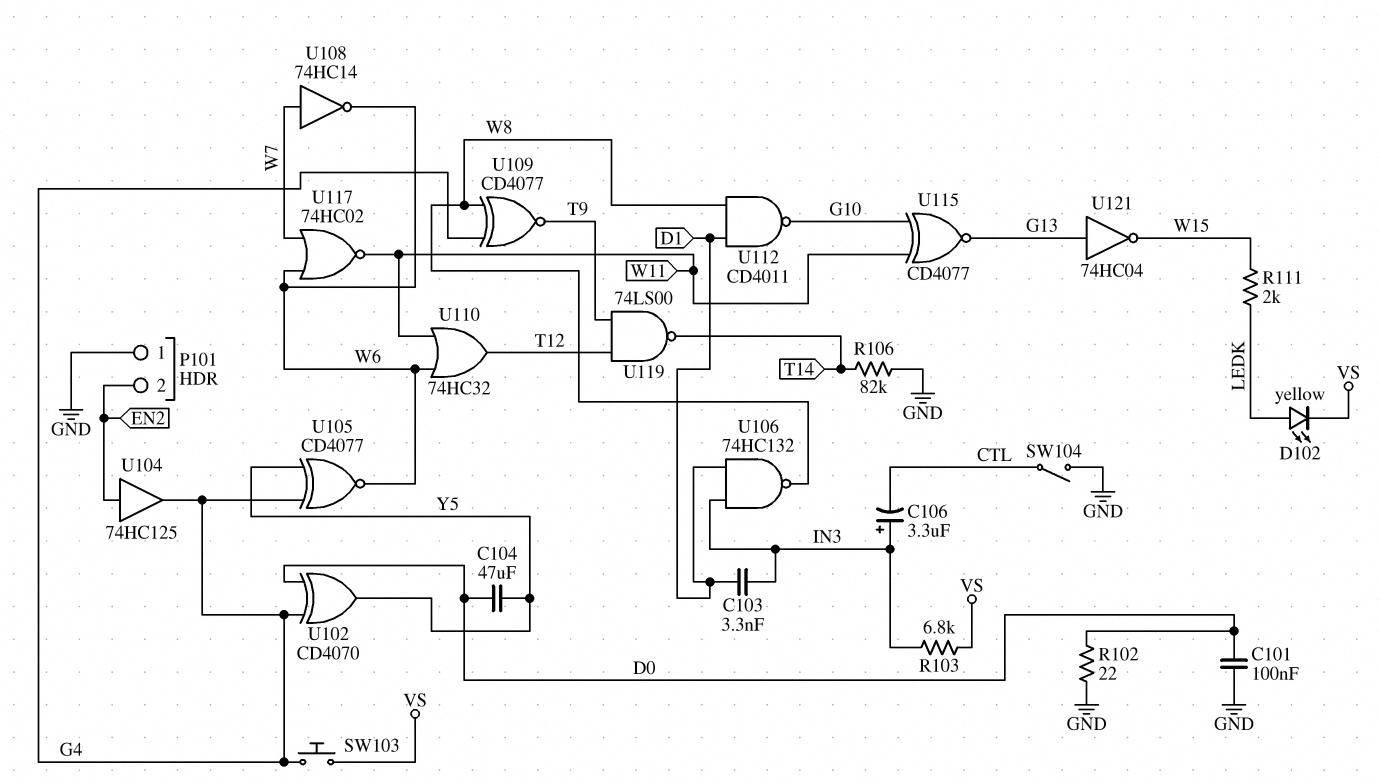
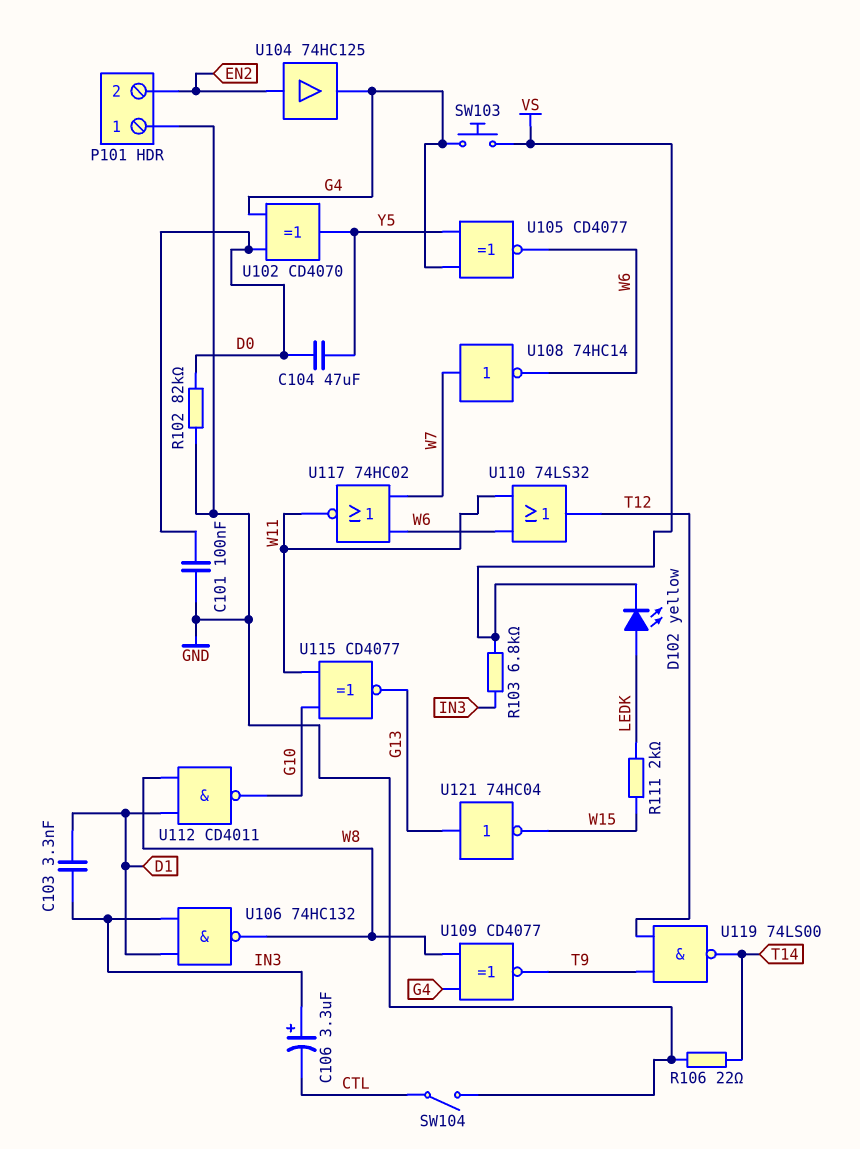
R102: 22 (D0, GND) -> 82k (D0, GND)
R106: 82k (GND, T14) -> 22 (GND, T14)
U110: OR 74HC32 (in W6, in W11, out T12) -> OR 74LS32 (in W6, in W11, out T12)

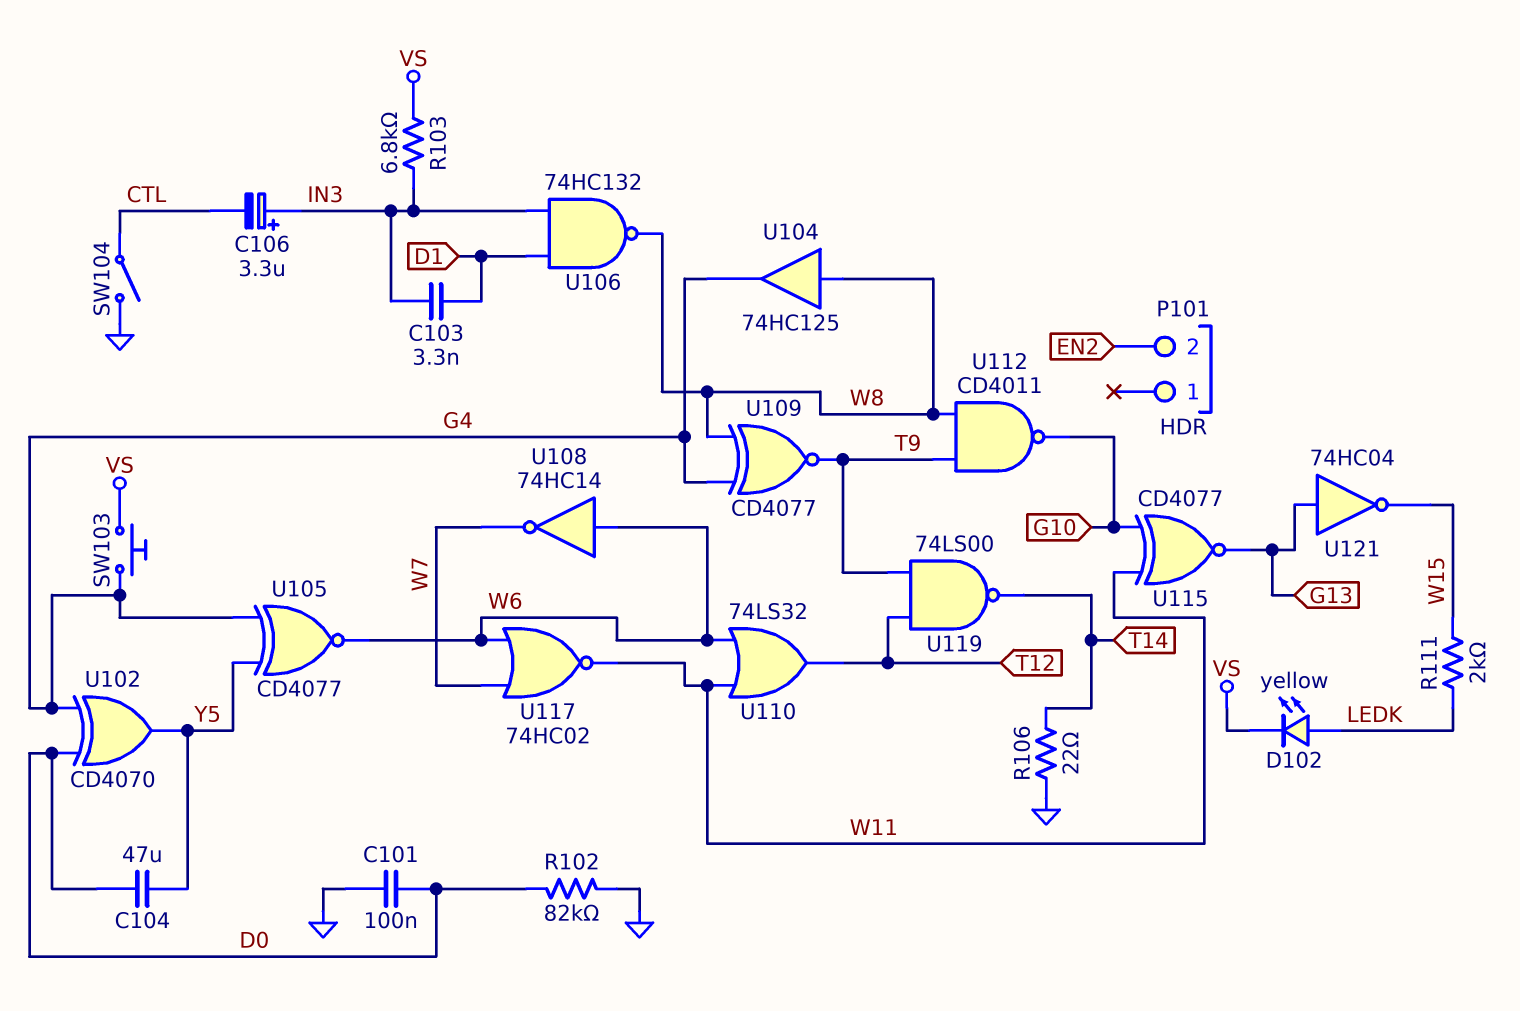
P101 pin 1: GND -> none
U104: buffer 74HC125 (in EN2, out G4) -> buffer 74HC125 (in W8, out G4)
U108: NOT 74HC14 (in W7, out W6) -> NOT 74HC14 (in W6, out W7)
U112: NAND CD4011 (in D1, in W8, out G10) -> NAND CD4011 (in T9, in W8, out G10)

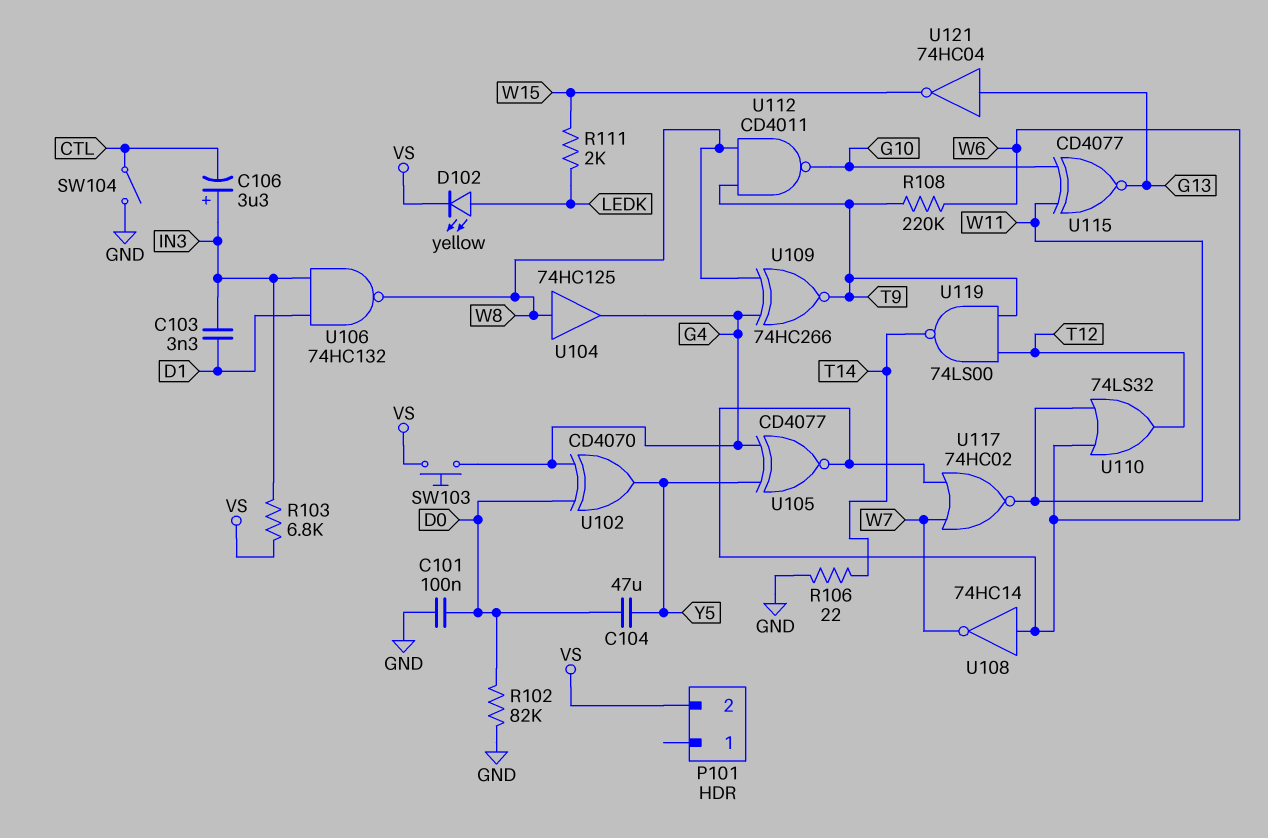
P101 pin 2: EN2 -> VS
R108: none -> 220k (T9, W6)
U109: XNOR CD4077 (in G4, in W8, out T9) -> XNOR 74HC266 (in G4, in W8, out T9)

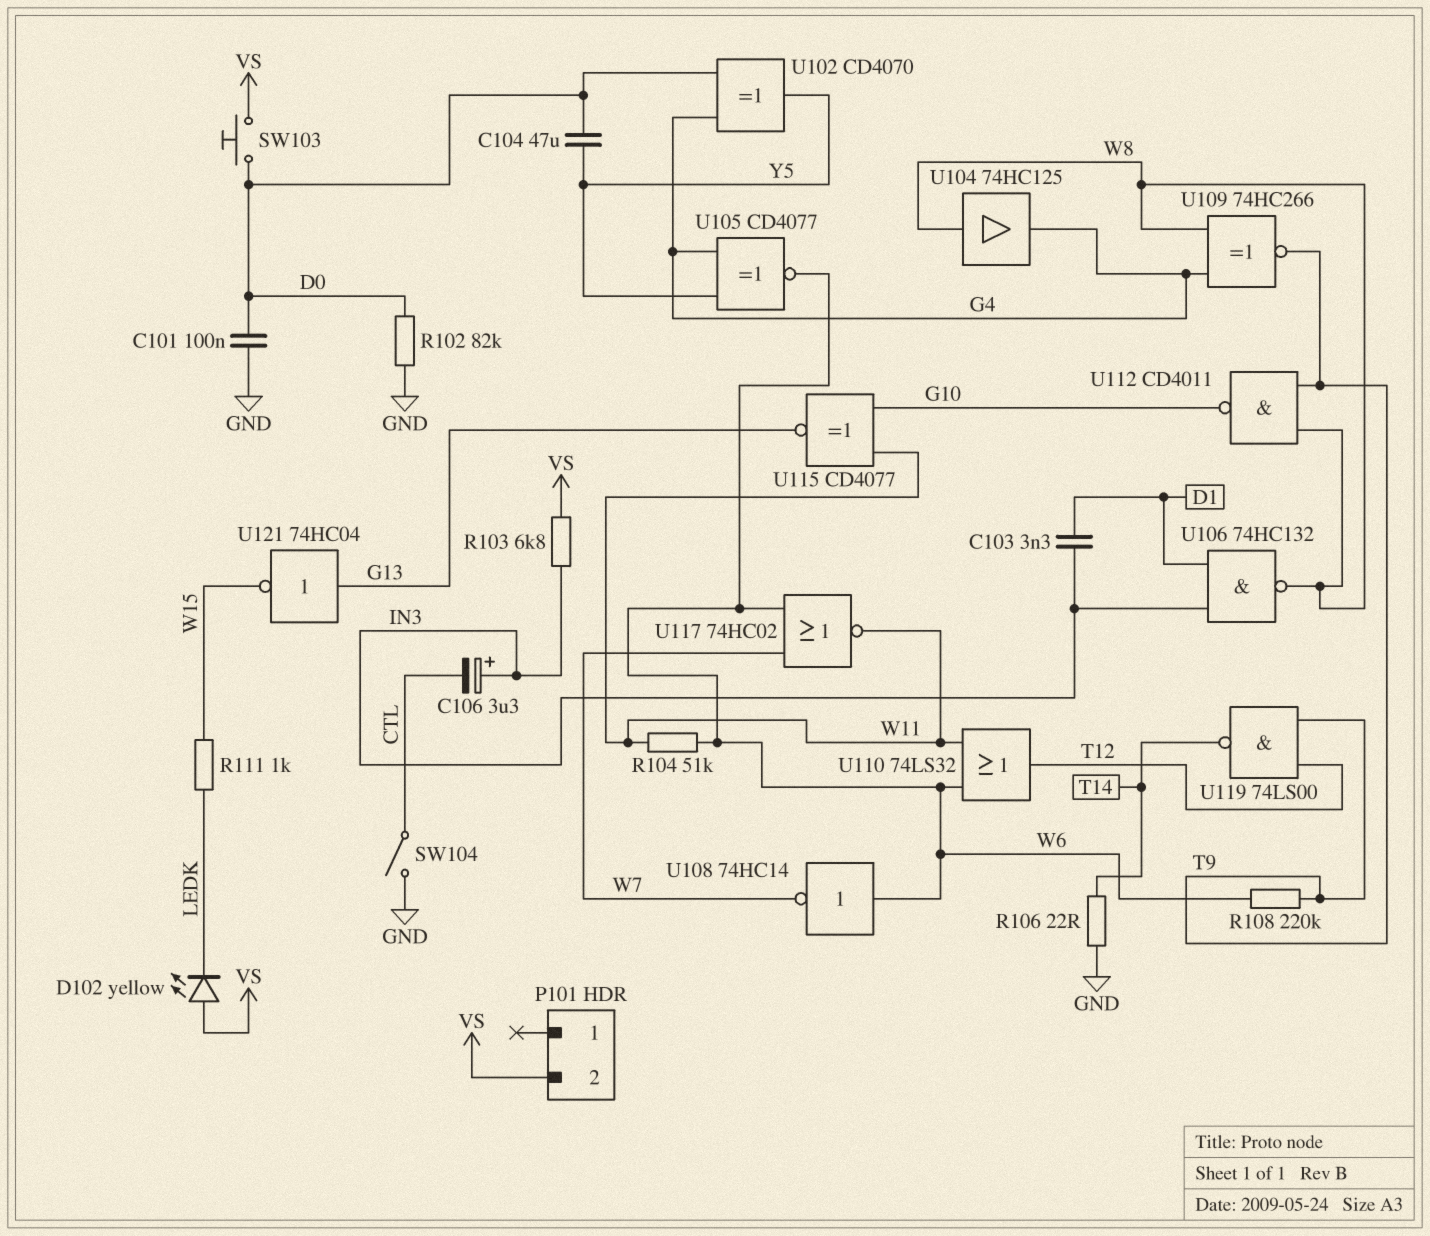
D102: LED yellow (A LEDK, K VS) -> LED yellow (A VS, K LEDK)
R104: none -> 51k (W6, W11)
R111: 2k (LEDK, W15) -> 1k (LEDK, W15)
SW103: button (G4, VS) -> button (D0, VS)

